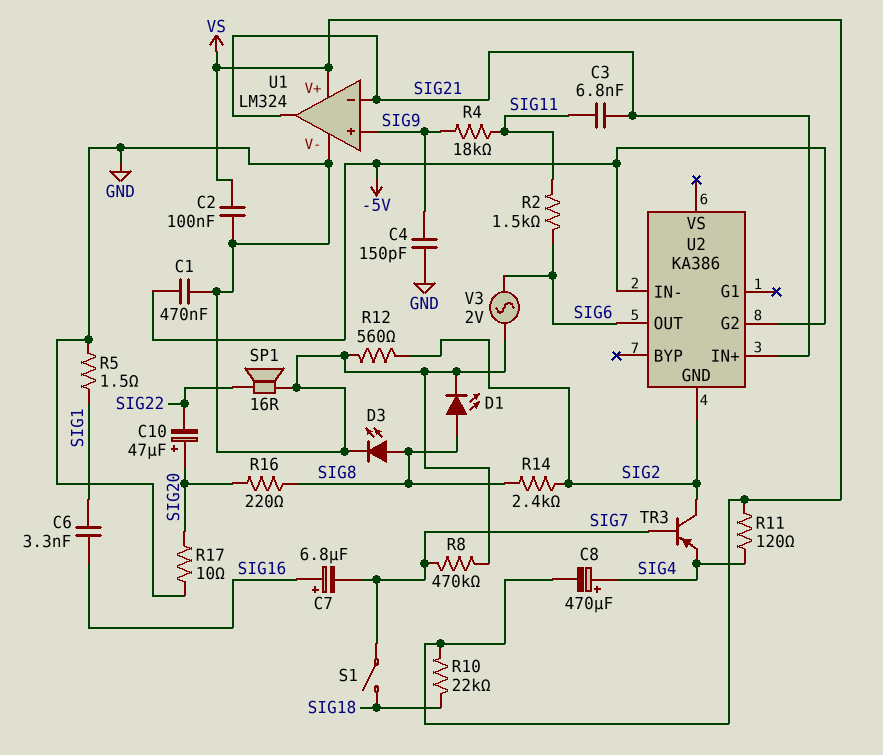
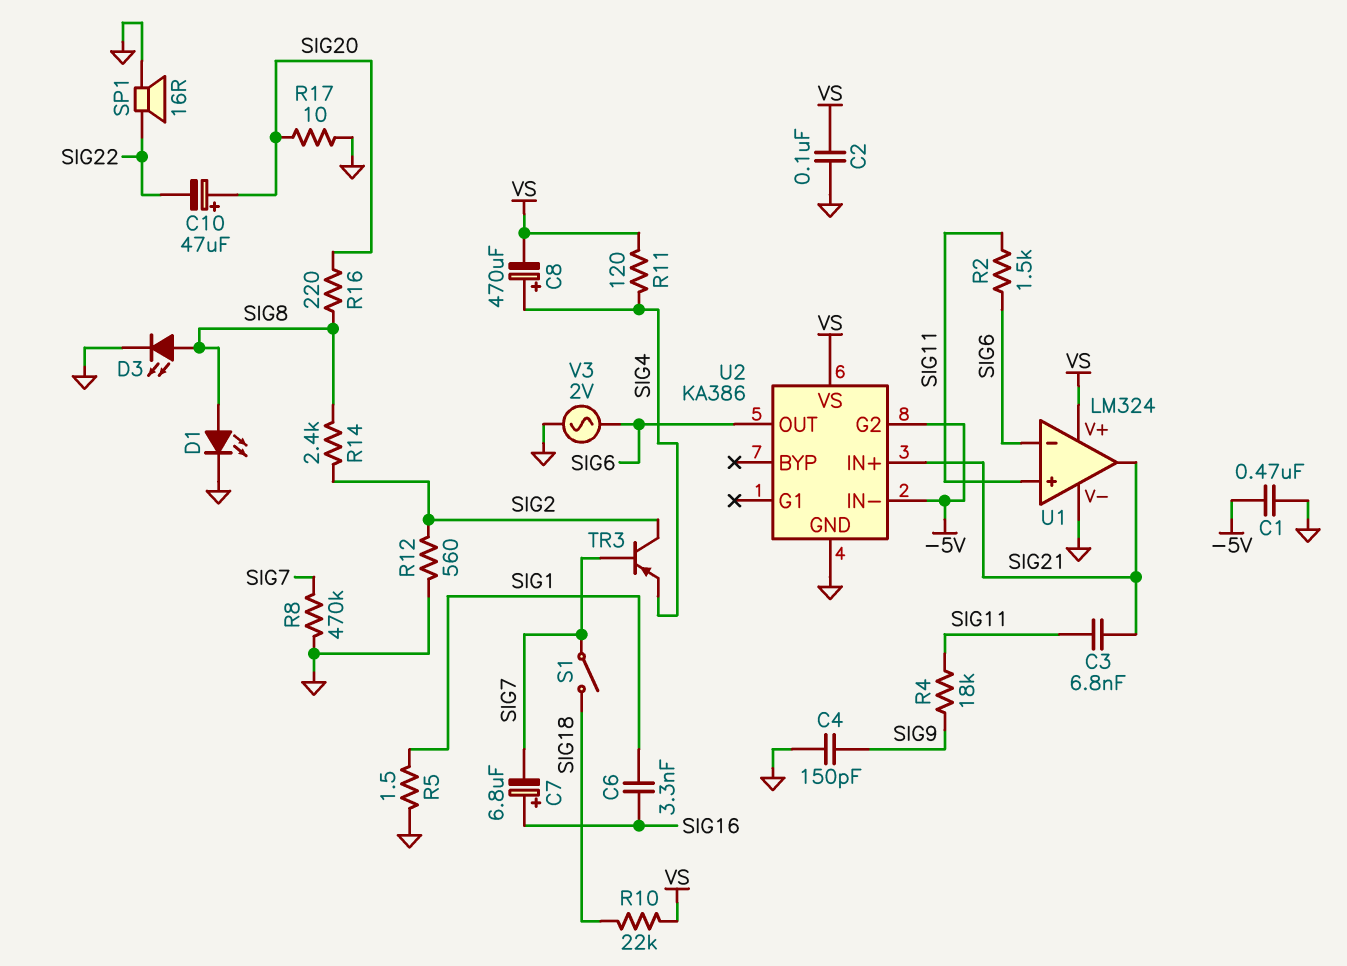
U1 pin in+: SIG9 -> SIG11
U1 pin in-: SIG21 -> SIG6
U2 pin GND: SIG2 -> GND
U2 pin VS: none -> VS

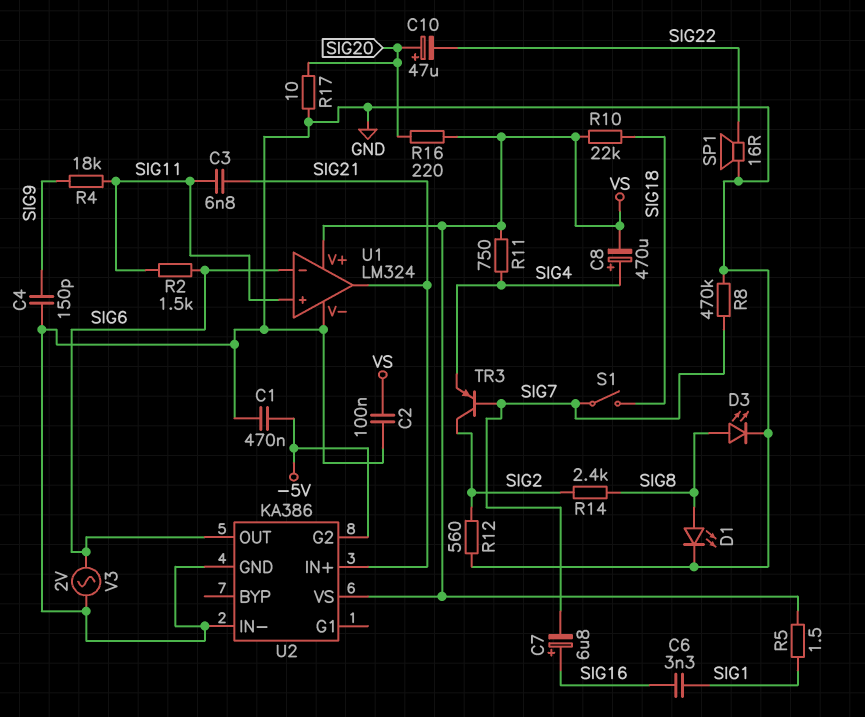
R5: 1.5 (GND, SIG1) -> 1.5 (SIG1, VS)
R11: 120 (SIG4, VS) -> 750 (SIG4, VS)
R16: 220 (SIG8, SIG20) -> 220 (SIG20, VS)
U2 pin IN-: -5V -> GND

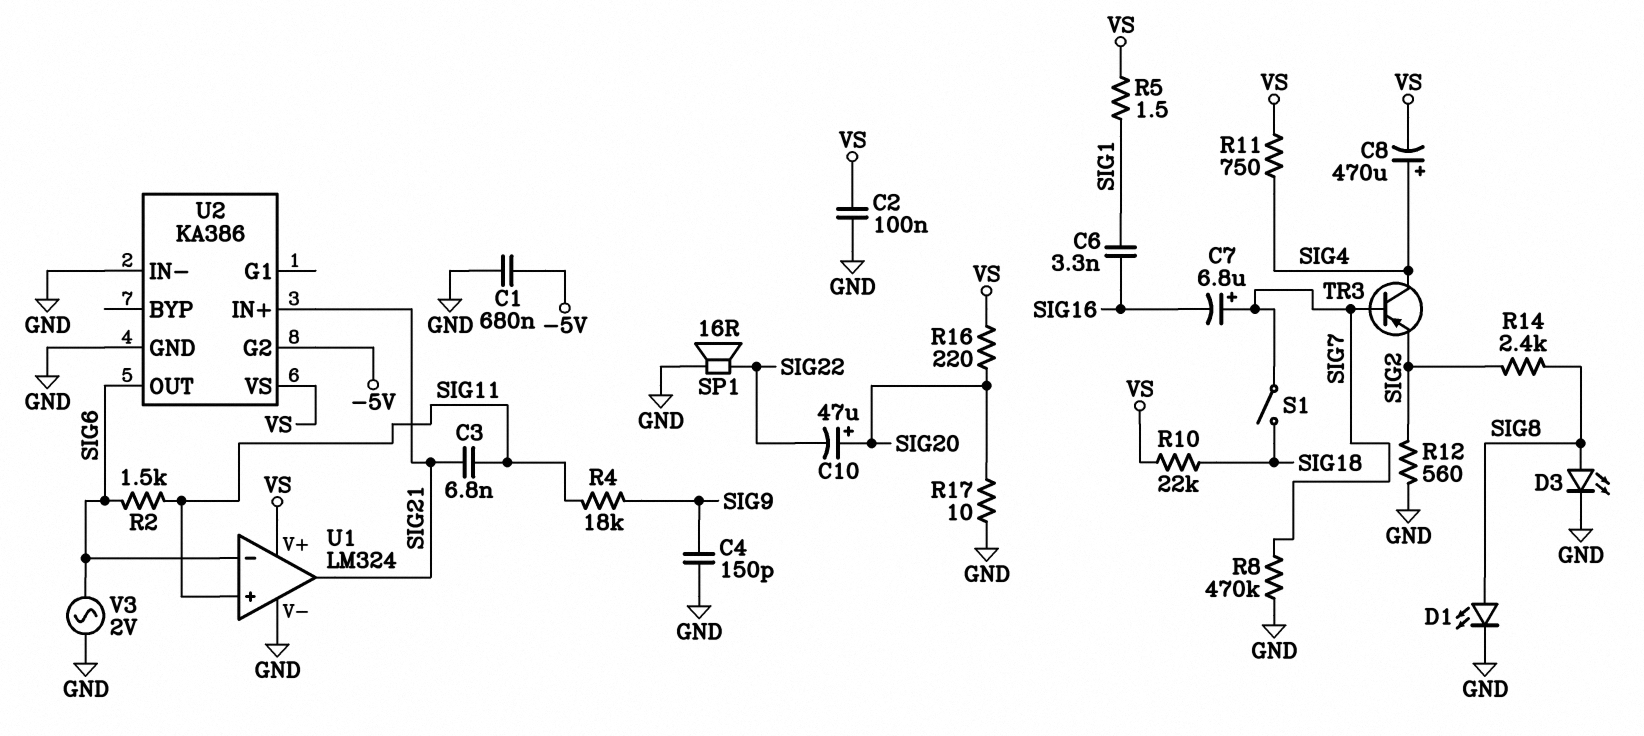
C1: 470nF (-5V, GND) -> 680nF (-5V, GND)
C7: 6.8uF (plus SIG16, minus SIG7) -> 6.8uF (plus SIG7, minus SIG16)
TR3: PNP (B SIG7, C SIG2, E SIG4) -> PNP (B SIG7, C SIG4, E SIG2)

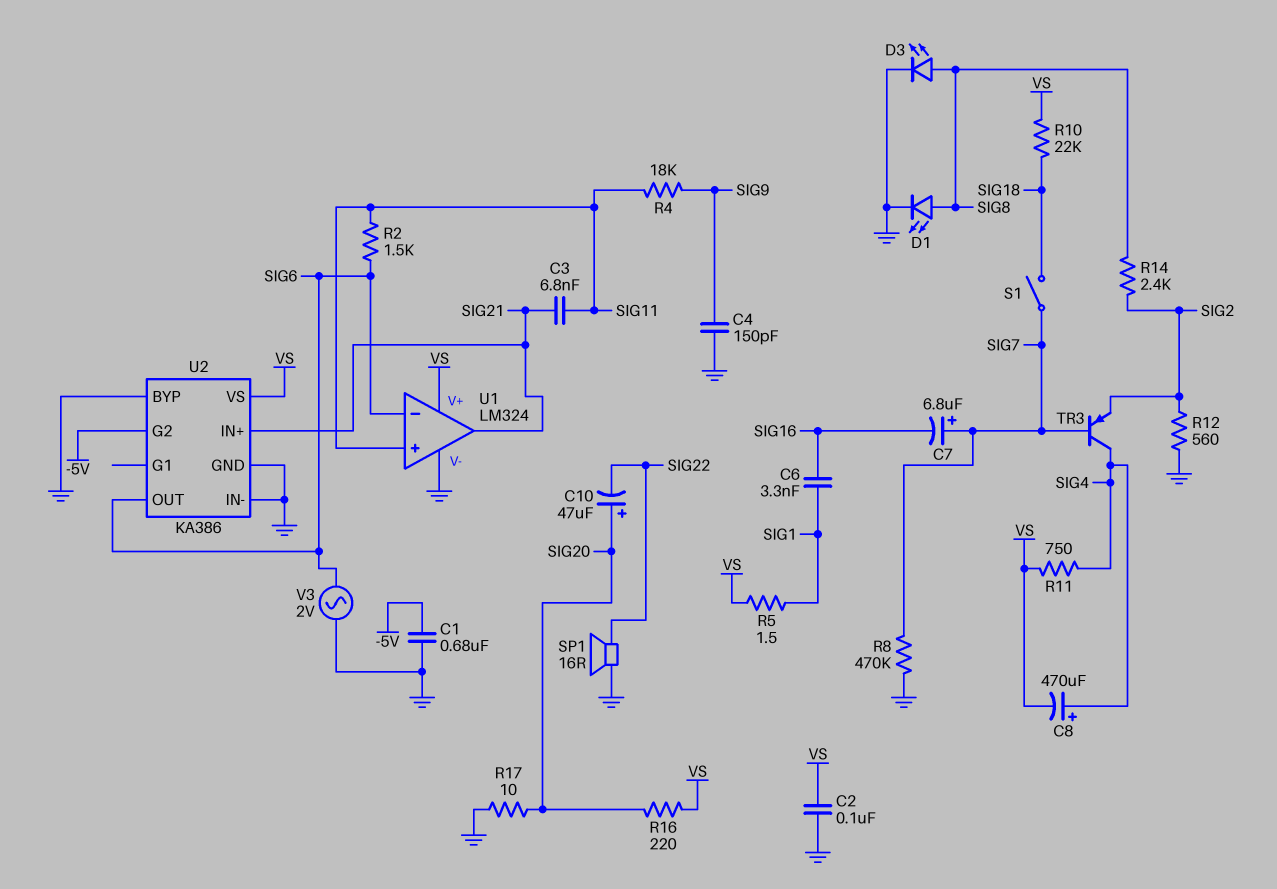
U2 pin BYP: none -> GND

